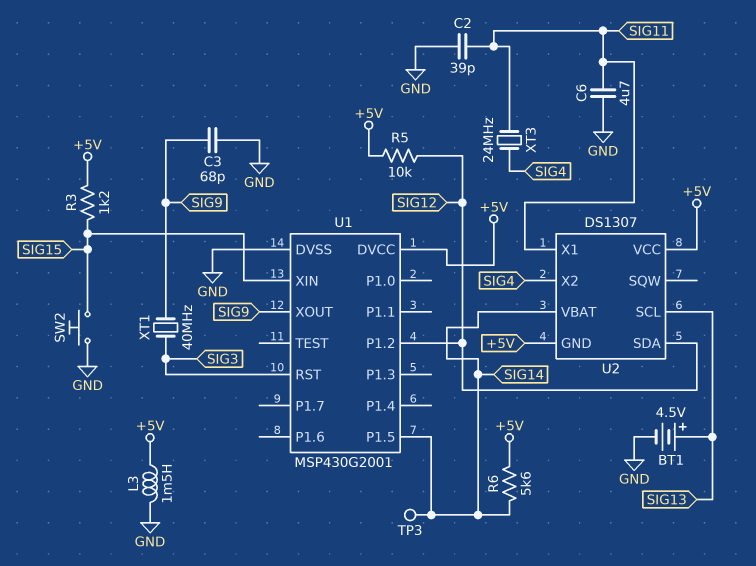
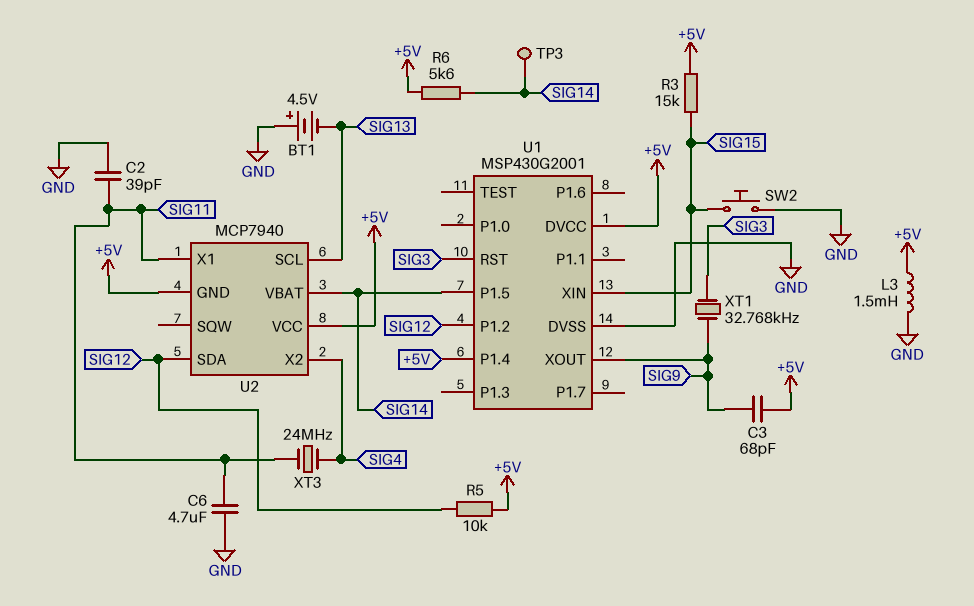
BT1: 4.5V (plus SIG13, minus GND) -> 4.5V (plus GND, minus SIG13)
C3: 68pF (GND, SIG9) -> 68pF (+5V, SIG9)
R3: 1.2k (+5V, SIG15) -> 15k (+5V, SIG15)
U1 pin P1.4: none -> +5V
U2: DS1307 -> MCP7940
XT1: 40MHz (SIG3, SIG9) -> 32.768kHz (SIG3, SIG9)

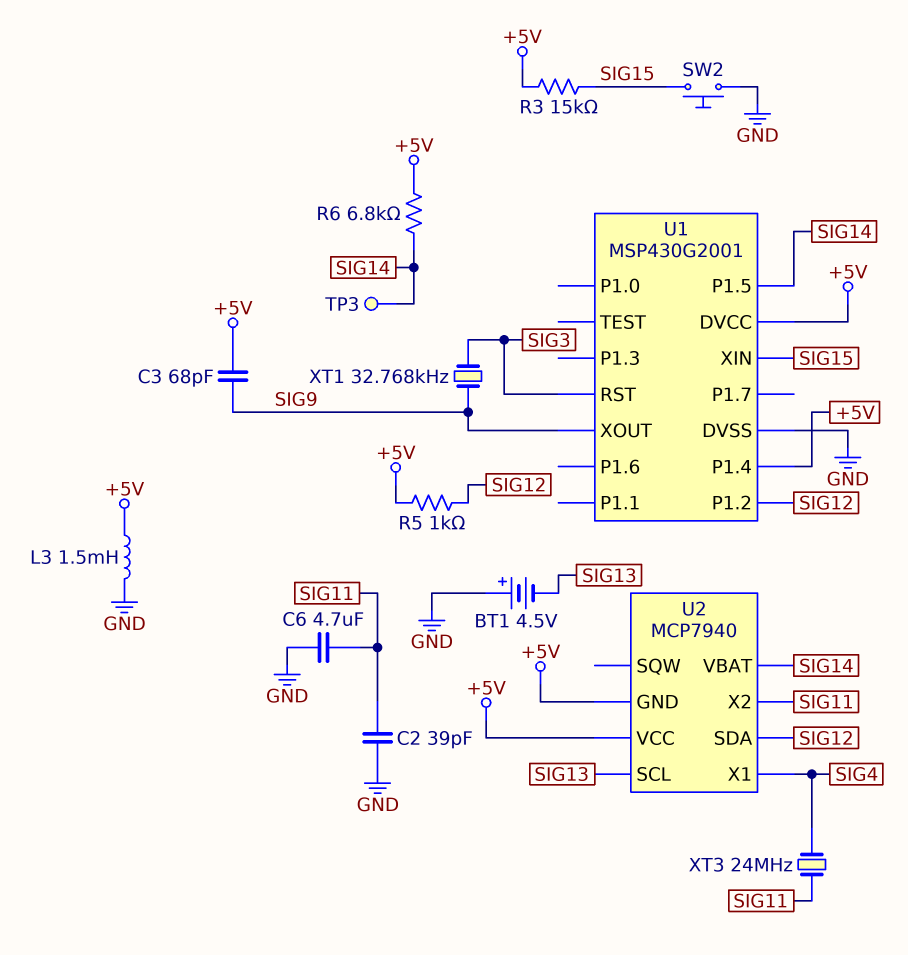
R5: 10k (+5V, SIG12) -> 1k (+5V, SIG12)
R6: 5.6k (+5V, SIG14) -> 6.8k (+5V, SIG14)
U2 pin X1: SIG11 -> SIG4
U2 pin X2: SIG4 -> SIG11

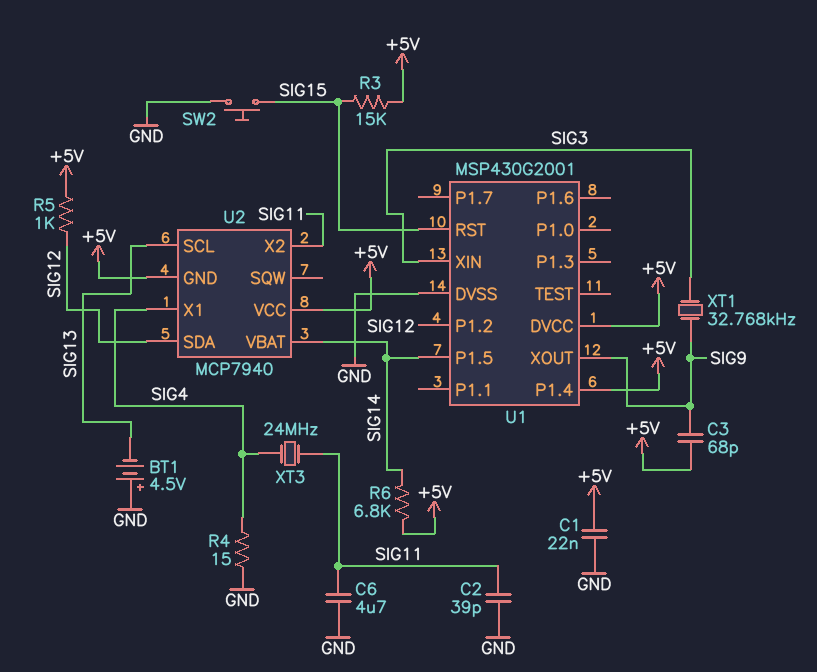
C1: none -> 22nF (+5V, GND)
L3: 1.5mH (+5V, GND) -> none
R4: none -> 15 (GND, SIG4)
TP3: test point (SIG14) -> none
U1 pin RST: SIG3 -> SIG15
U1 pin XIN: SIG15 -> SIG3

